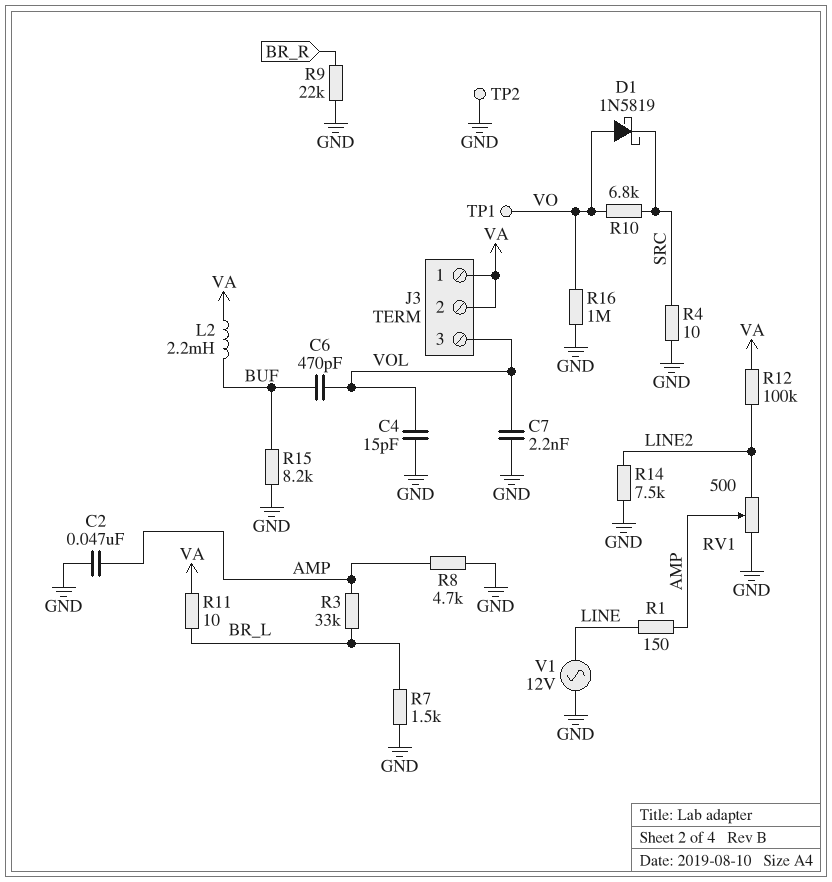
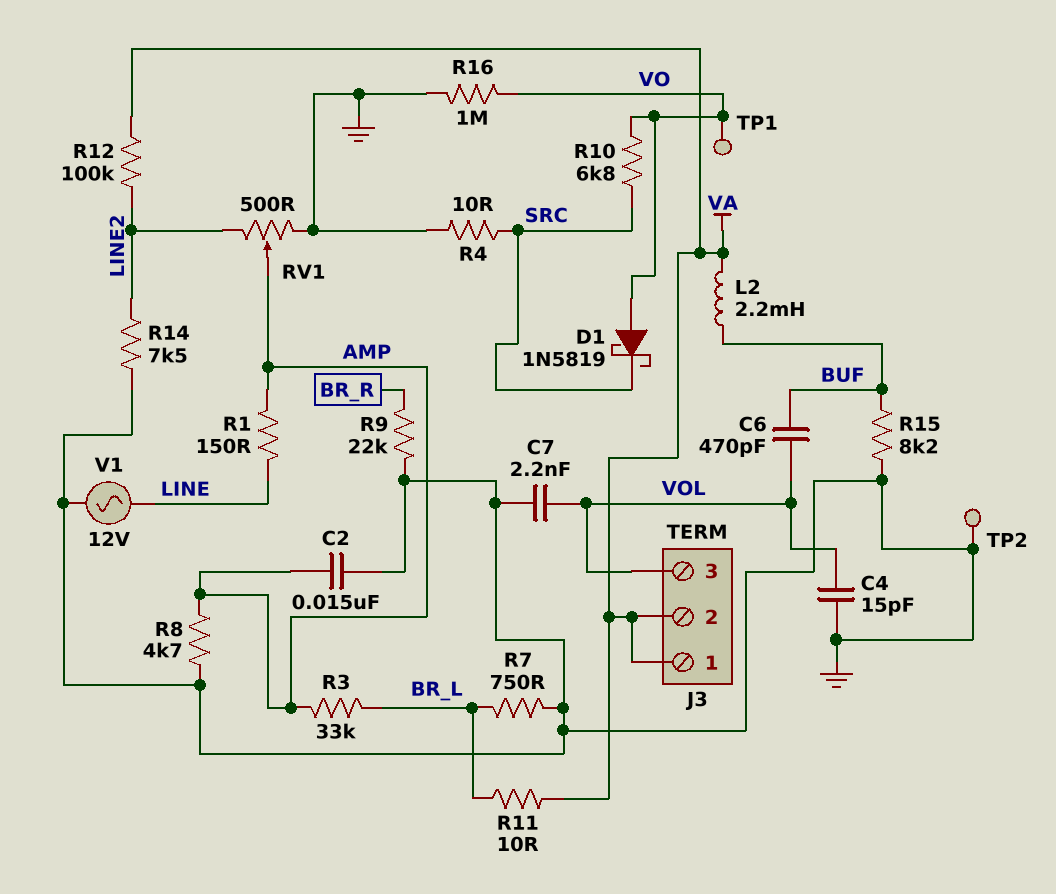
C2: 47nF (AMP, GND) -> 15nF (AMP, GND)
R7: 1.5k (BR_L, GND) -> 750 (BR_L, GND)

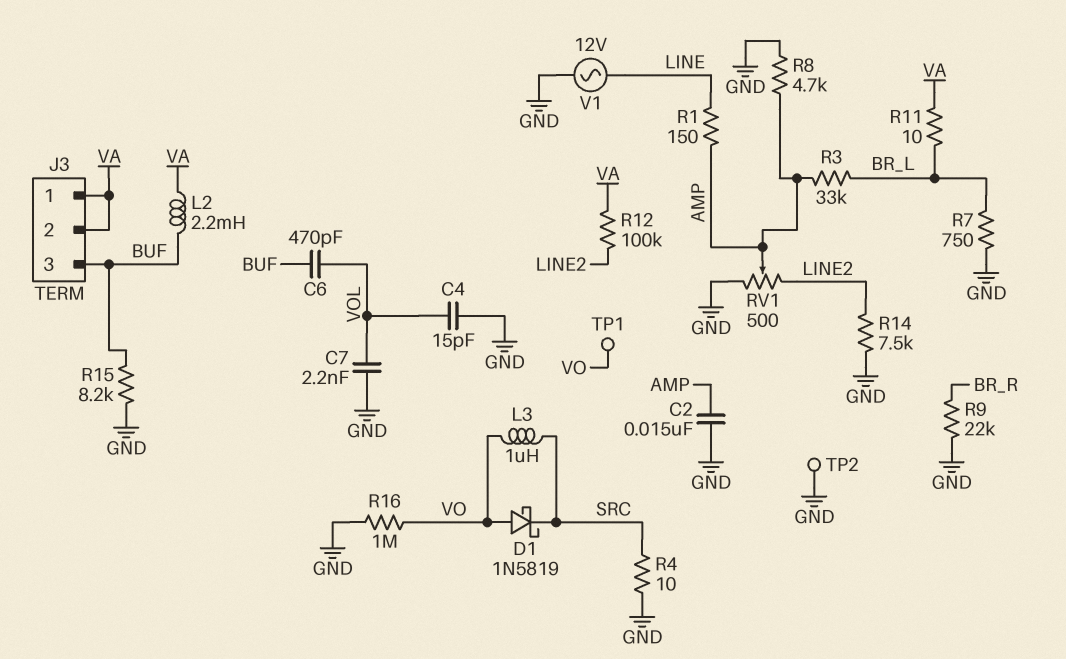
J3 pin 3: VOL -> BUF
L3: none -> 1uH (SRC, VO)
R10: 6.8k (SRC, VO) -> none

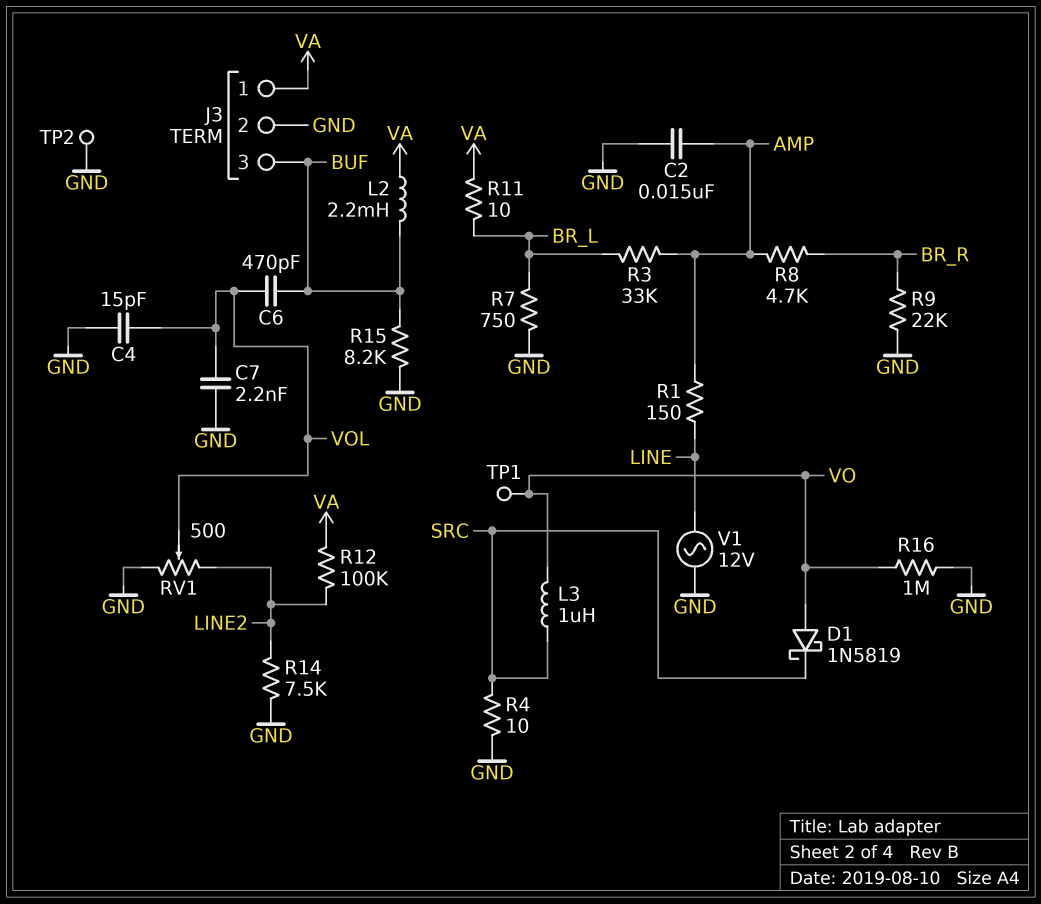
J3 pin 2: VA -> GND
R8: 4.7k (AMP, GND) -> 4.7k (AMP, BR_R)
RV1: 500 (GND, LINE2, wiper AMP) -> 500 (GND, LINE2, wiper VOL)

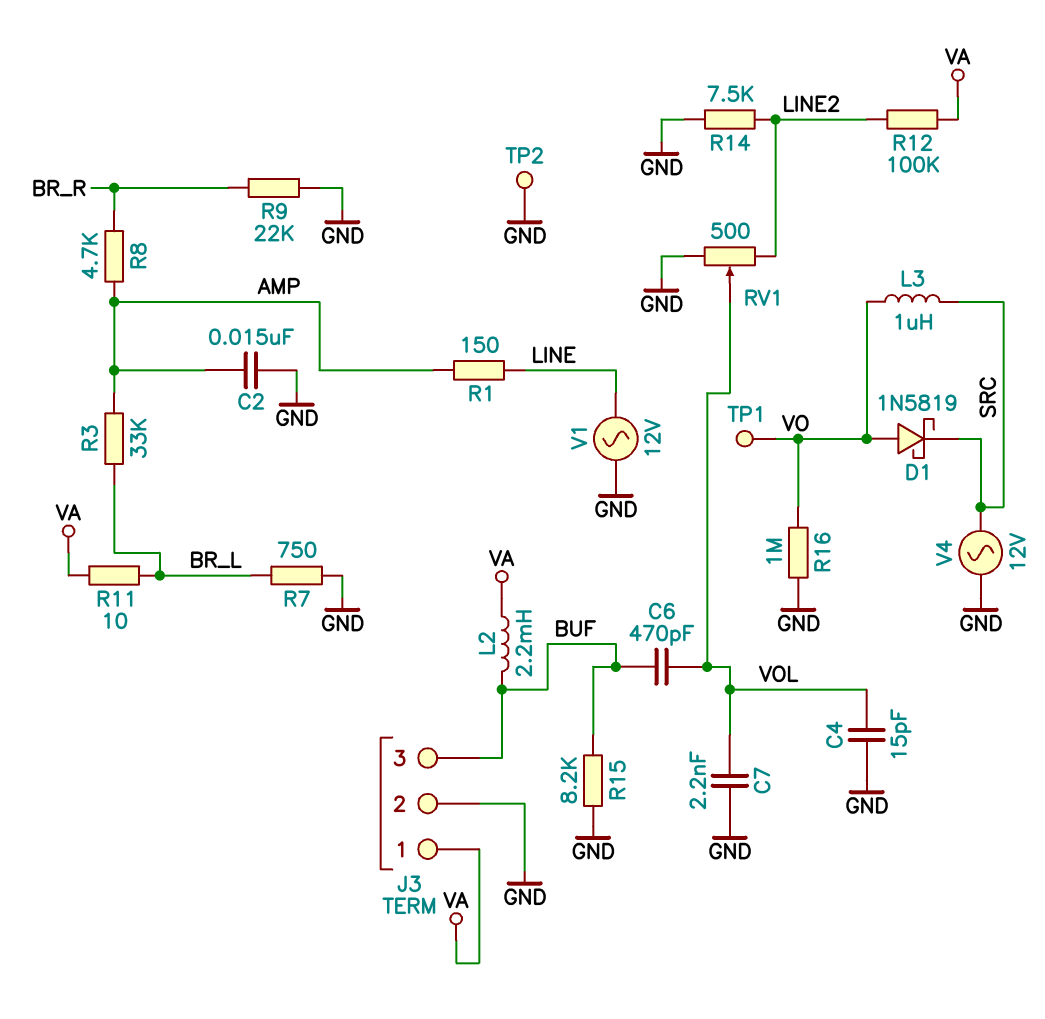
R4: 10 (GND, SRC) -> none
V4: none -> AC 12V (GND, SRC)

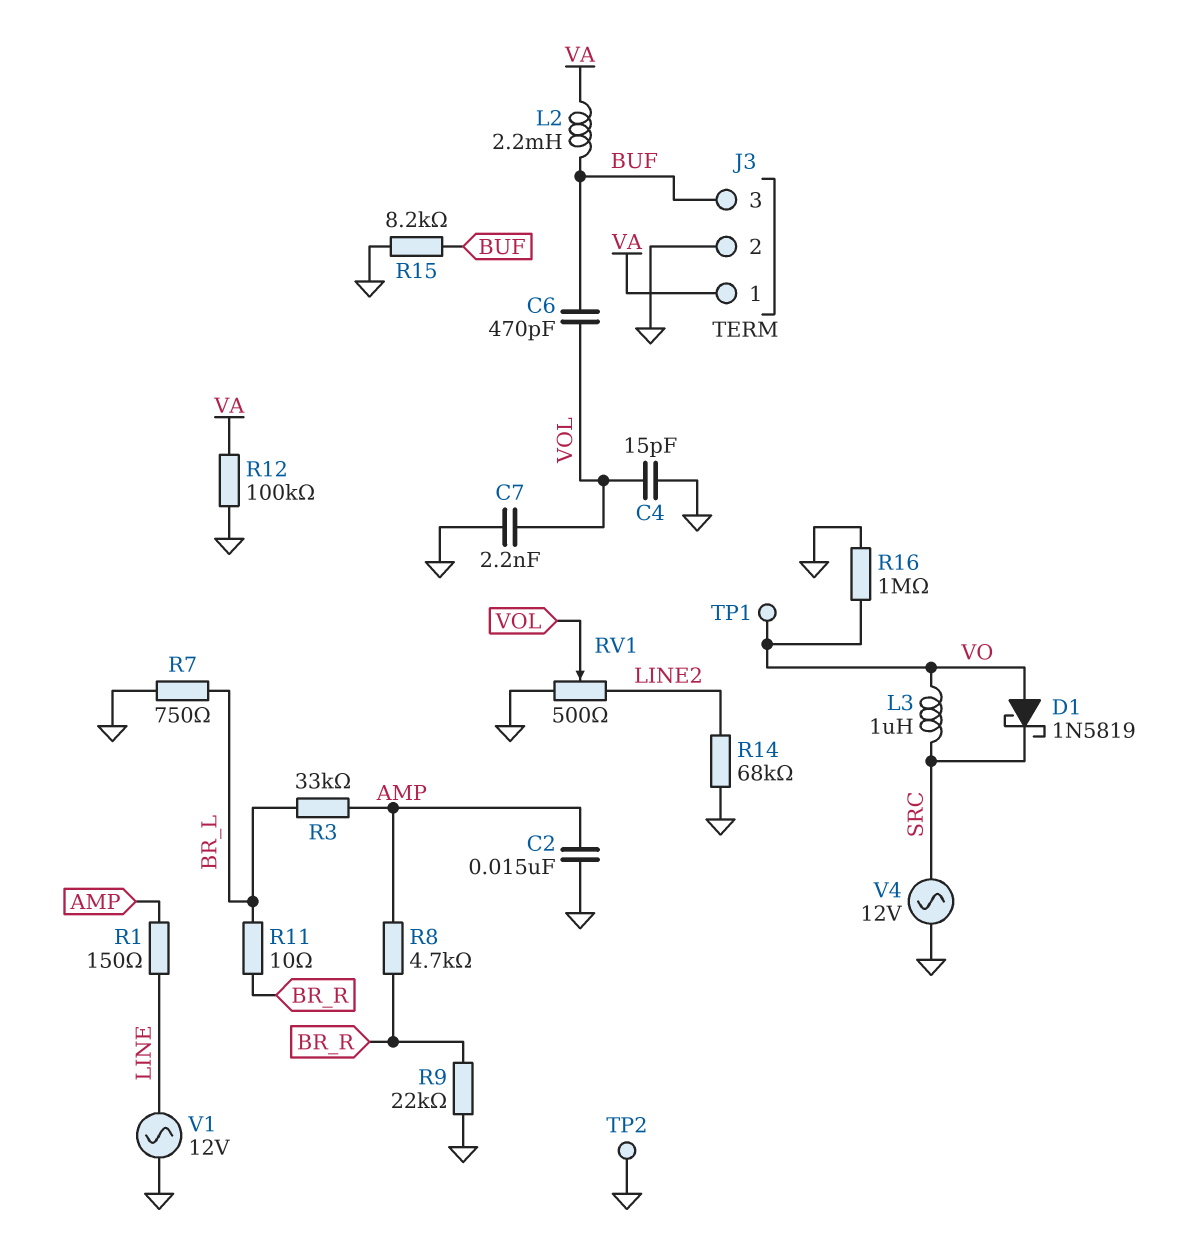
R11: 10 (BR_L, VA) -> 10 (BR_L, BR_R)
R12: 100k (LINE2, VA) -> 100k (GND, VA)
R14: 7.5k (GND, LINE2) -> 68k (GND, LINE2)

